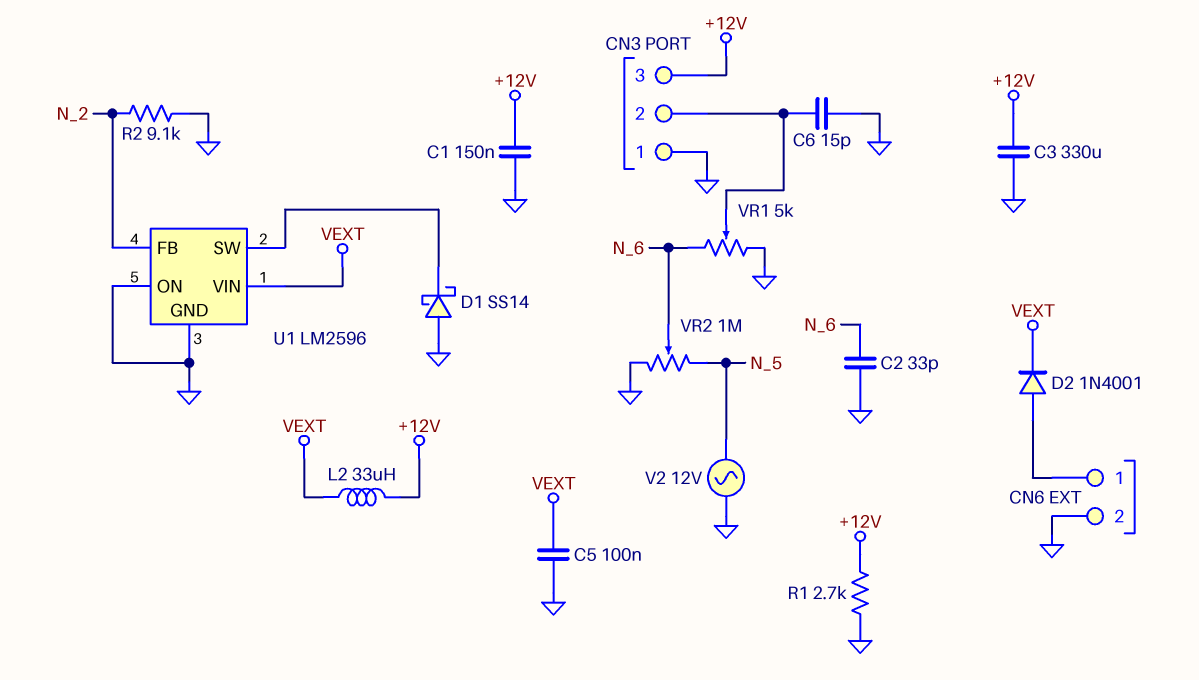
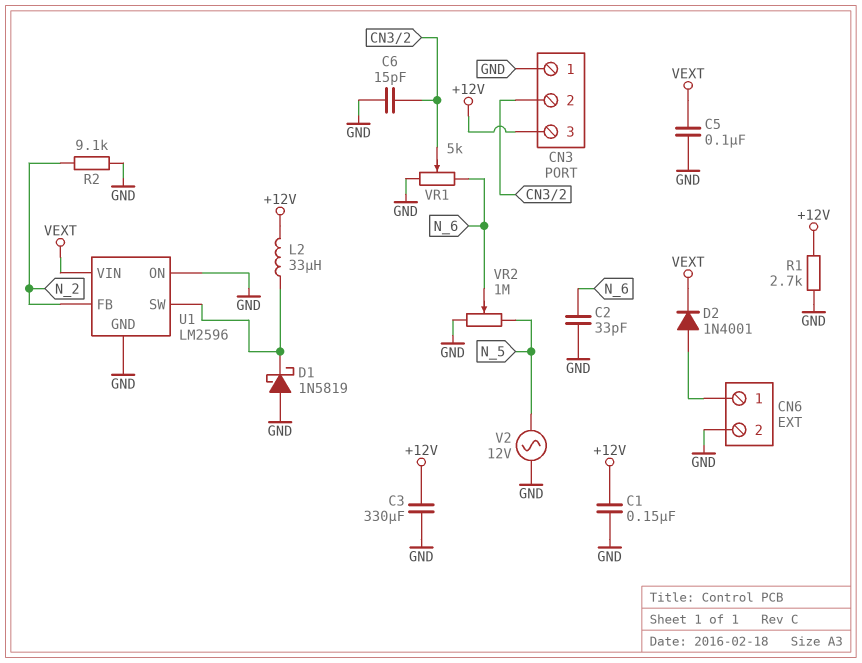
D1: schottky SS14 (A GND, K U1/SW) -> schottky 1N5819 (A GND, K U1/SW)
L2: 33uH (+12V, VEXT) -> 33uH (+12V, U1/SW)

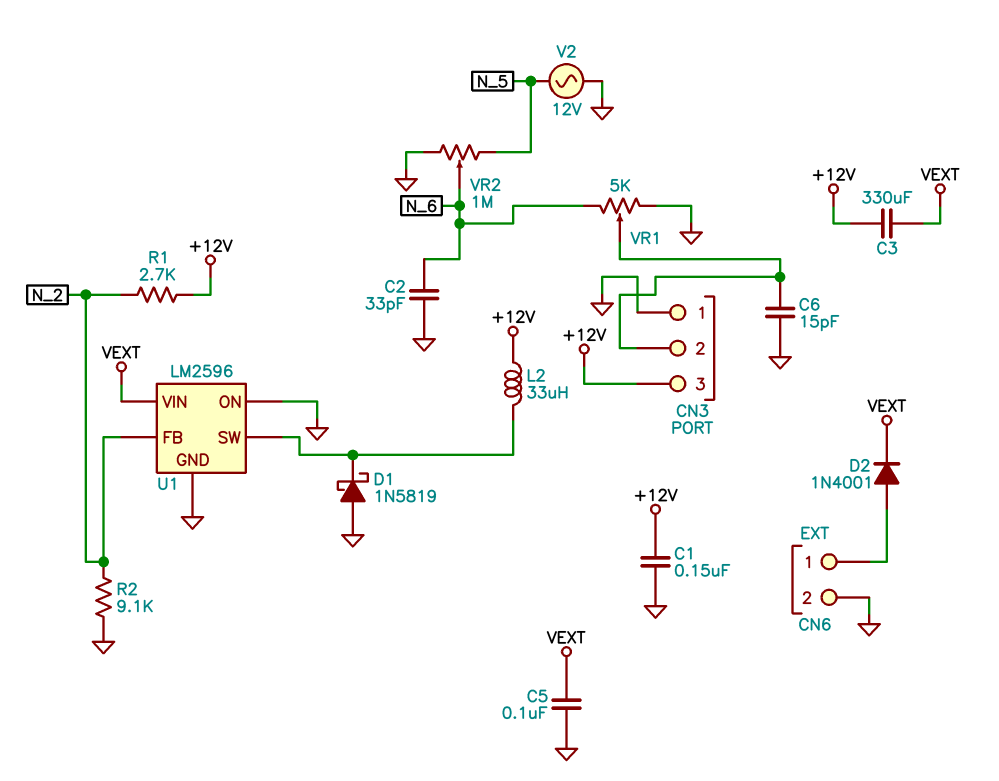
C3: 330uF (+12V, GND) -> 330uF (+12V, VEXT)
R1: 2.7k (+12V, GND) -> 2.7k (+12V, N_2)

